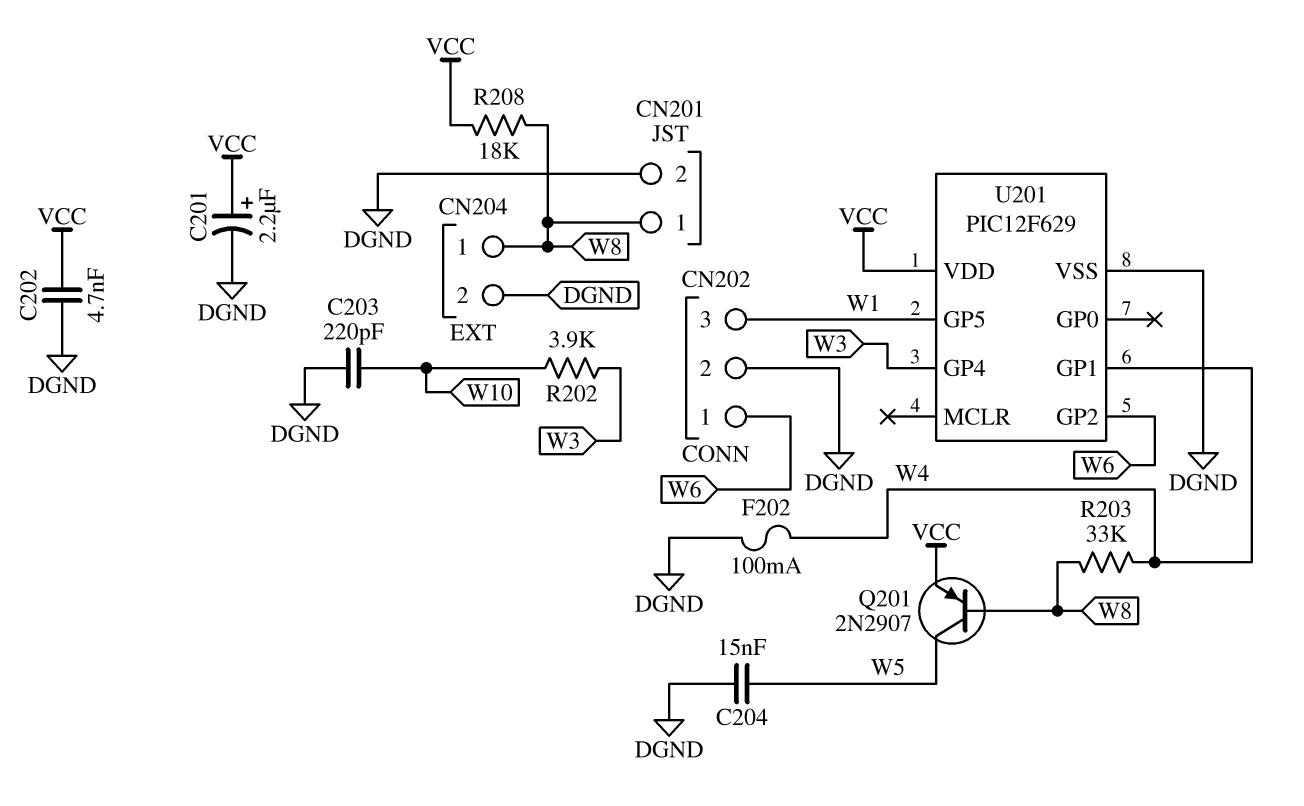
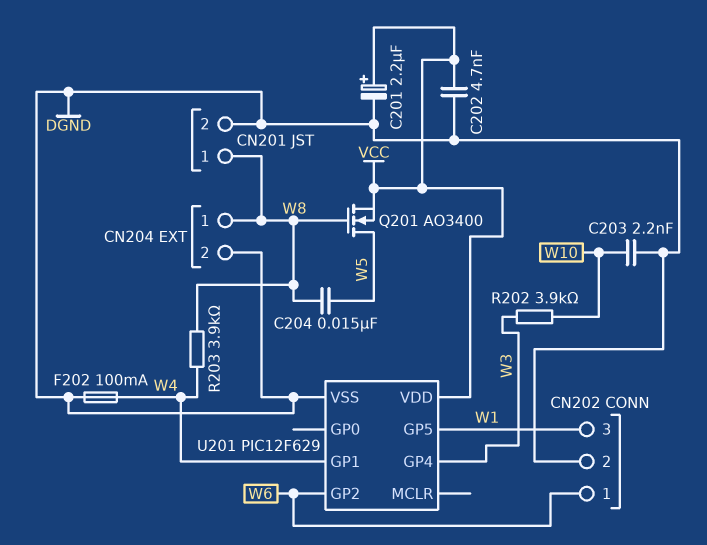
C203: 220pF (DGND, W10) -> 2.2nF (DGND, W10)
C204: 15nF (DGND, W5) -> 15nF (W5, W8)
Q201: PNP 2N2907 (B W8, C W5, E VCC) -> NMOS AO3400 (G W8, D W5, S VCC)
R203: 33k (W4, W8) -> 3.9k (W4, W8)
R208: 18k (VCC, W8) -> none

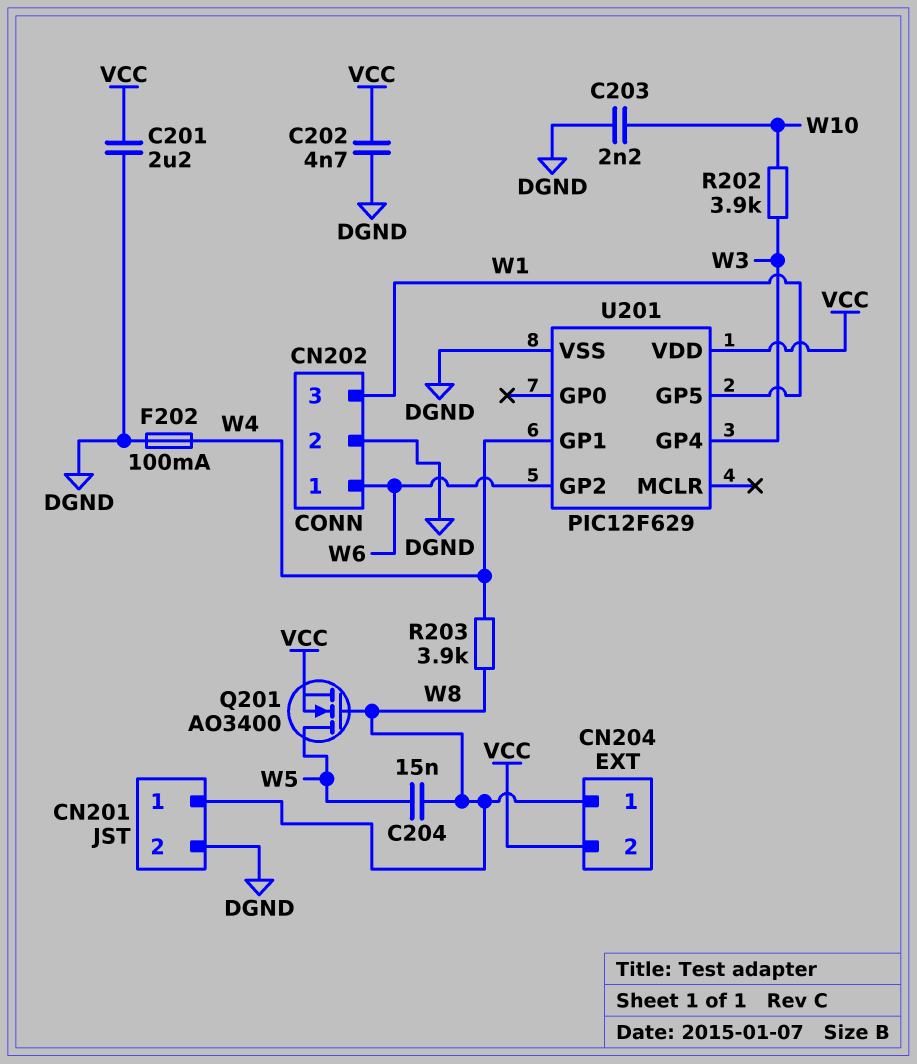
C201: 2.2uF (plus VCC, minus DGND) -> 2.2uF (DGND, VCC)
CN204 pin 2: DGND -> VCC

